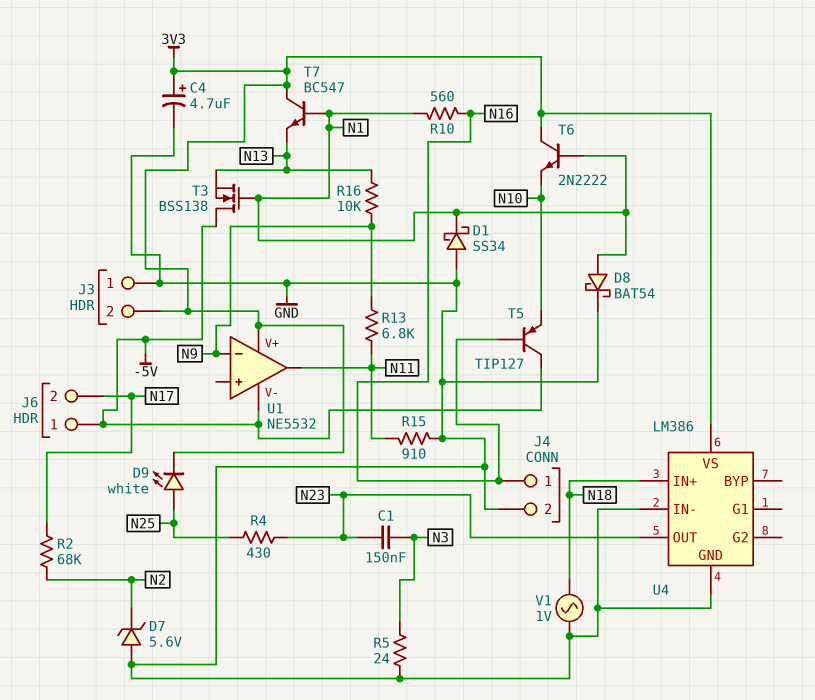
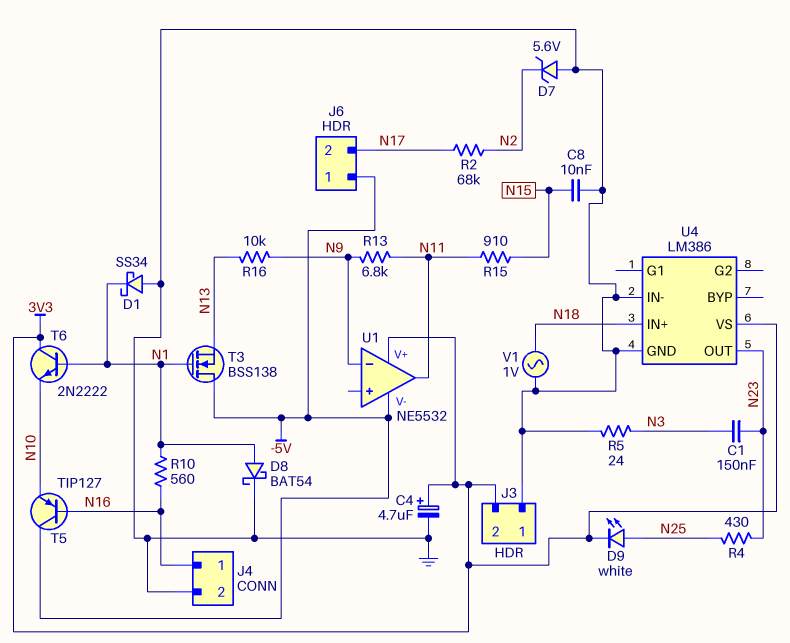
C8: none -> 10nF (GND, N15)
R15: 910 (GND, N11) -> 910 (N11, N15)
T7: NPN BC547 (B N1, C 3V3, E N13) -> none

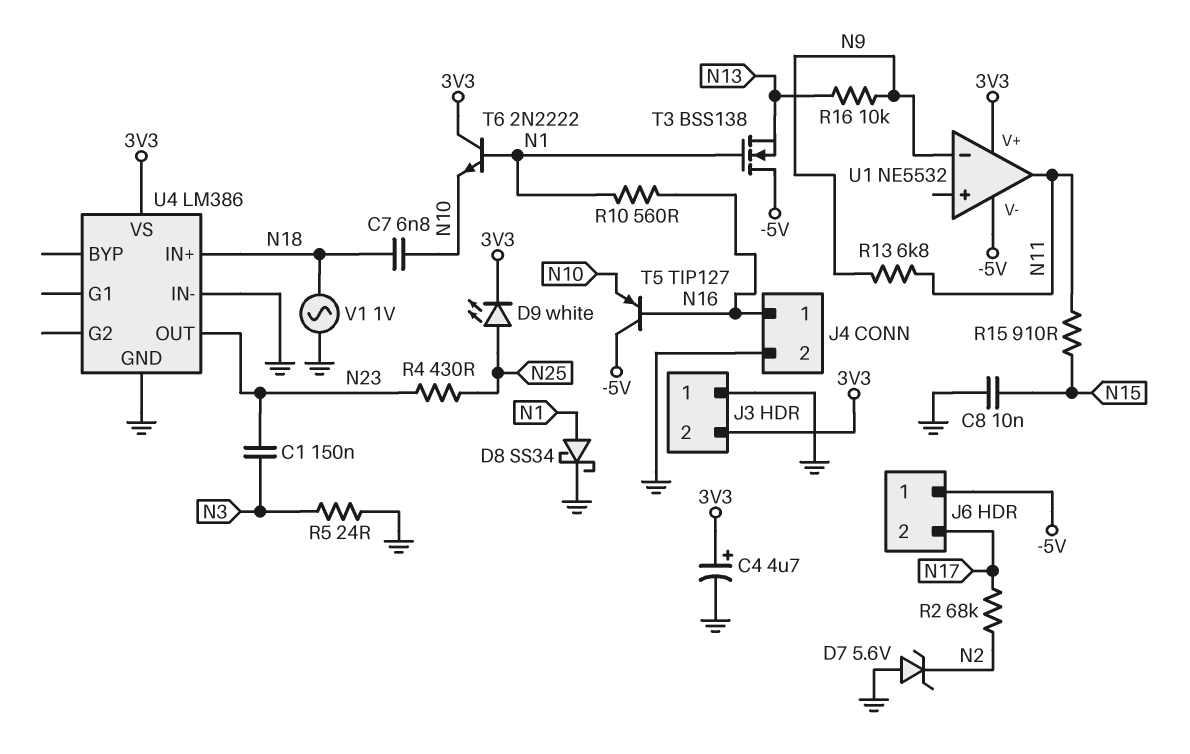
C7: none -> 6.8nF (N10, N18)
D1: schottky SS34 (A GND, K N1) -> none
D8: schottky BAT54 (A N1, K GND) -> schottky SS34 (A N1, K GND)

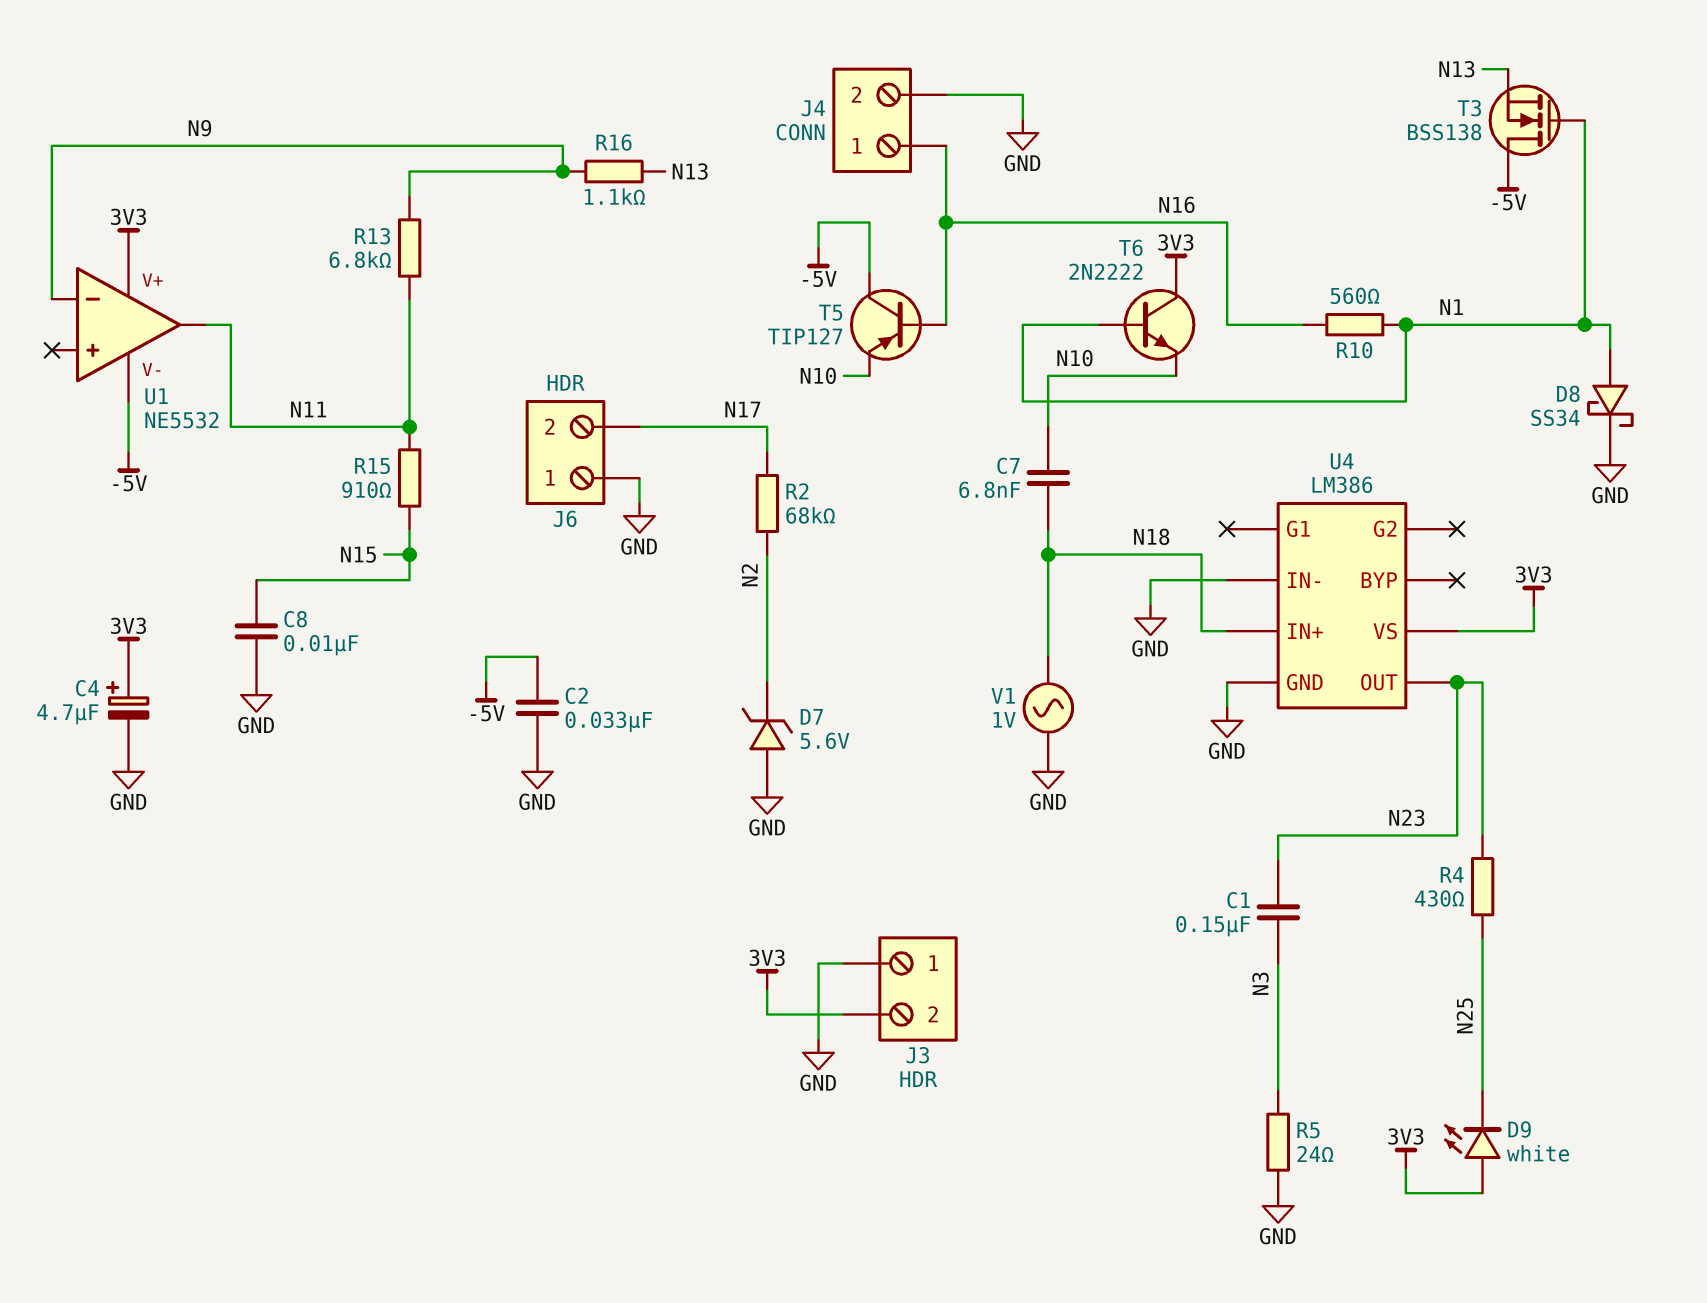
C2: none -> 33nF (-5V, GND)
D9: LED white (A N25, K 3V3) -> LED white (A 3V3, K N25)
J6 pin 1: -5V -> GND
R16: 10k (N9, N13) -> 1.1k (N9, N13)

